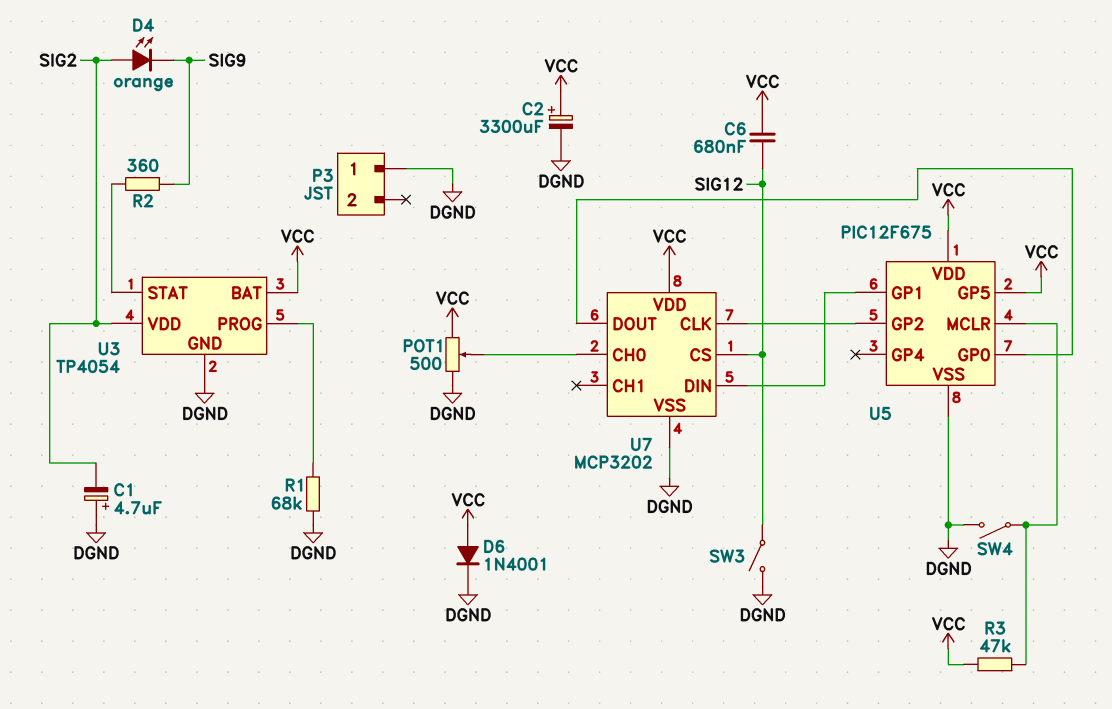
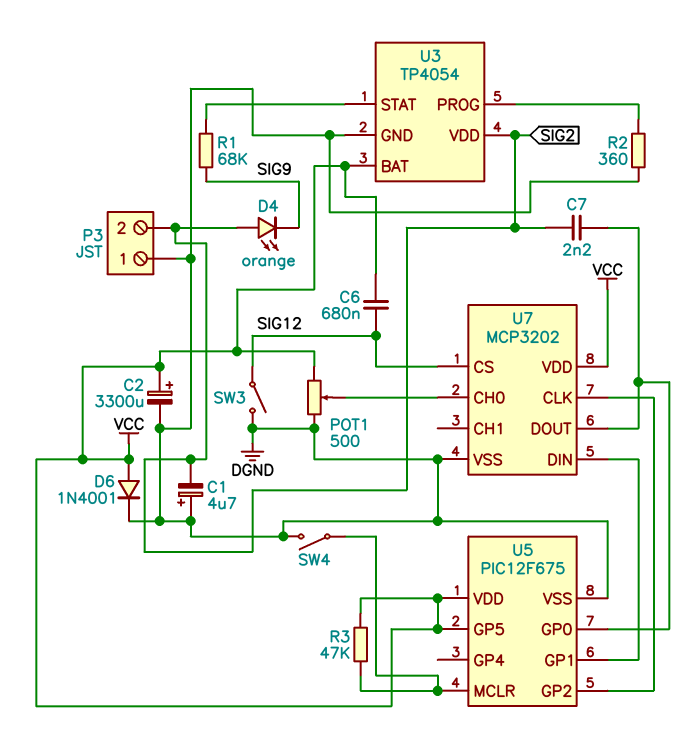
C7: none -> 2.2nF (SIG2, U5/GP0)
P3 pin 2: none -> SIG2
R1: 68k (DGND, U3/PROG) -> 68k (SIG9, U3/STAT)
R2: 360 (SIG9, U3/STAT) -> 360 (DGND, U3/PROG)

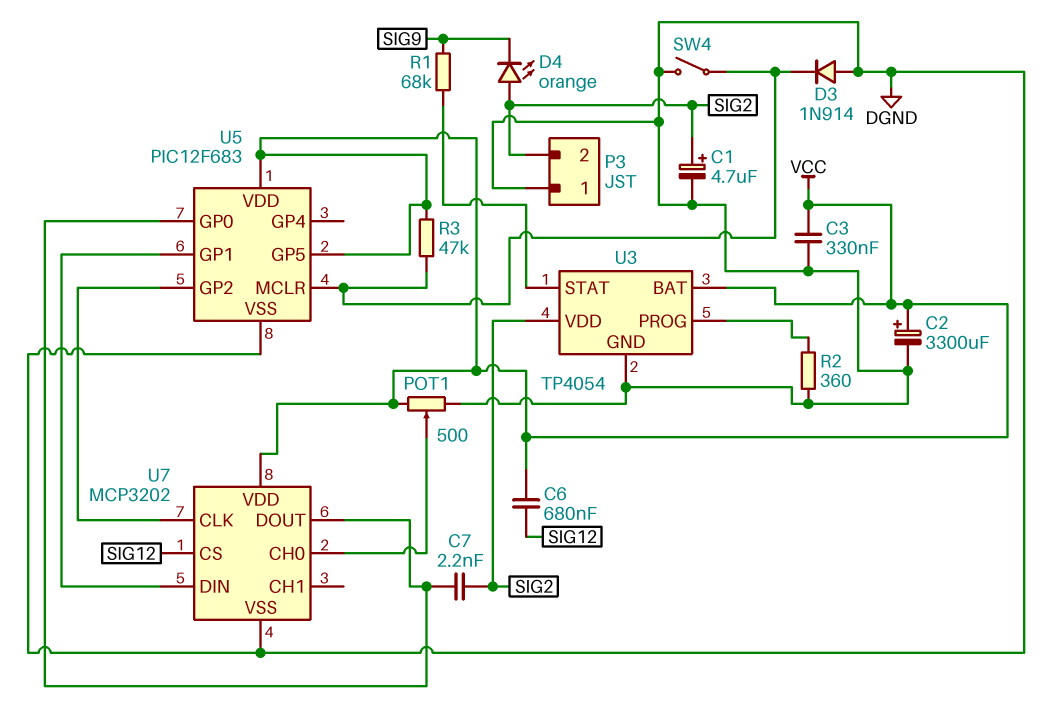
C1: 4.7uF (plus DGND, minus SIG2) -> 4.7uF (plus SIG2, minus DGND)
C3: none -> 330nF (DGND, VCC)
D3: none -> diode 1N914 (A DGND, K U5/MCLR)
D6: diode 1N4001 (A VCC, K DGND) -> none
SW3: switch (DGND, SIG12) -> none
U5: PIC12F675 -> PIC12F683

